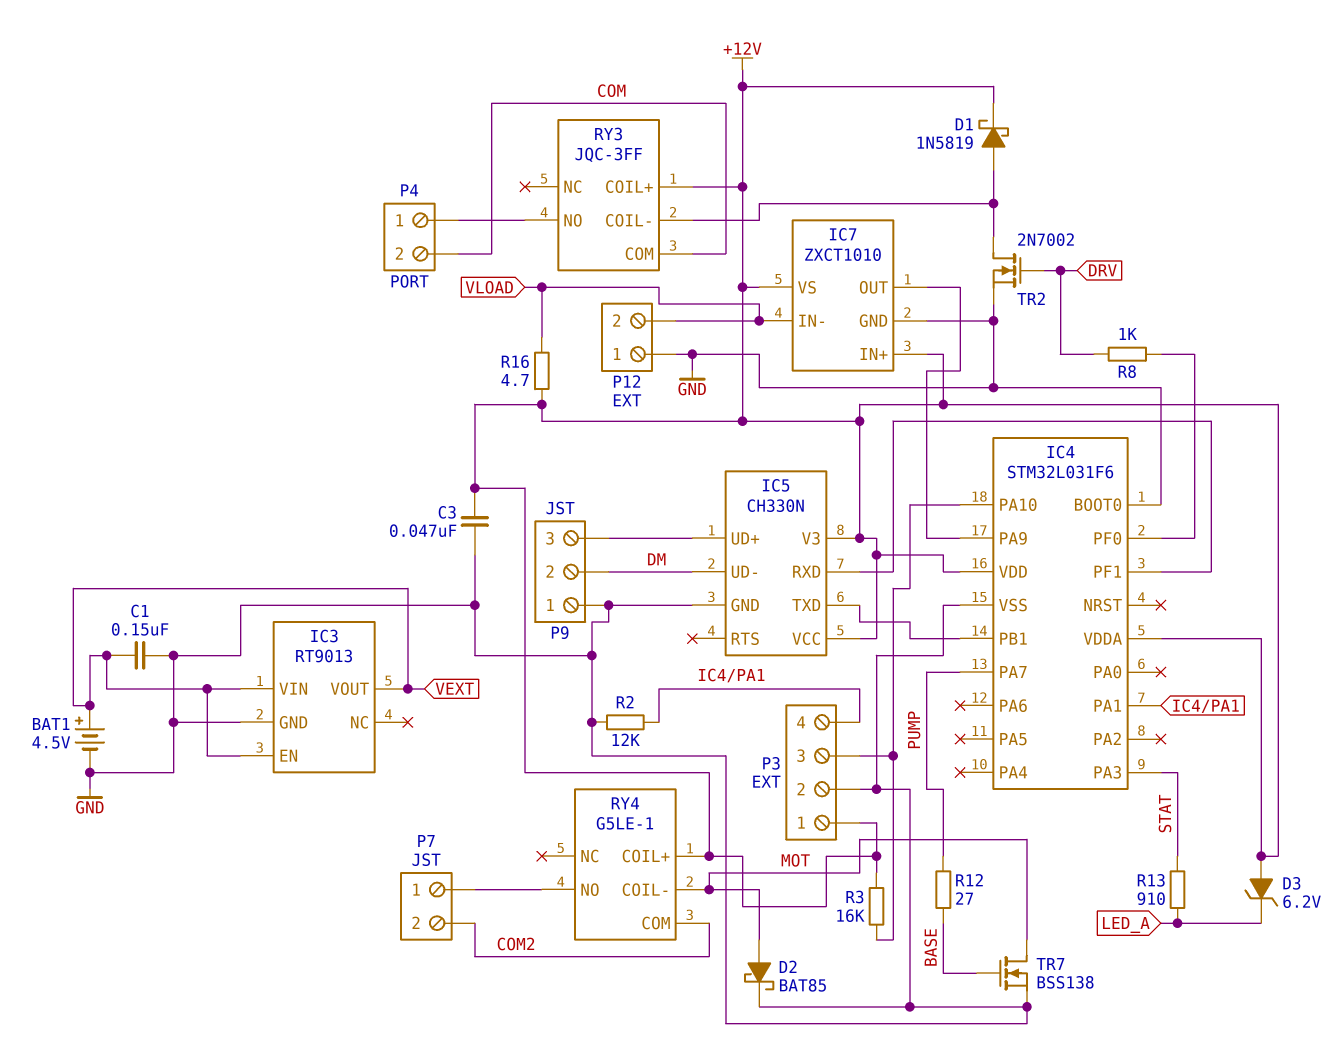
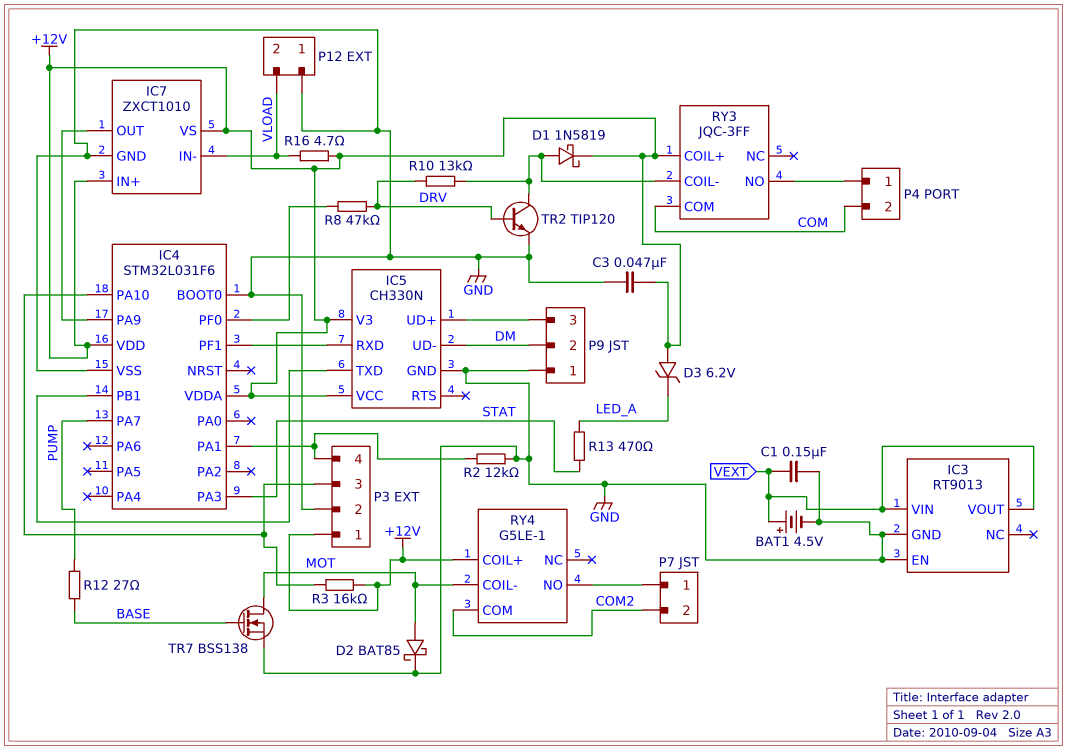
IC3 pin EN: VEXT -> GND
R8: 1k (DRV, IC4/PF0) -> 47k (DRV, IC4/PF0)
R10: none -> 13k (DRV, RY3/COIL-)
R13: 910 (LED_A, STAT) -> 470 (LED_A, STAT)
TR2: NMOS 2N7002 (G DRV, D RY3/COIL-, S GND) -> NPN TIP120 (B DRV, C RY3/COIL-, E GND)

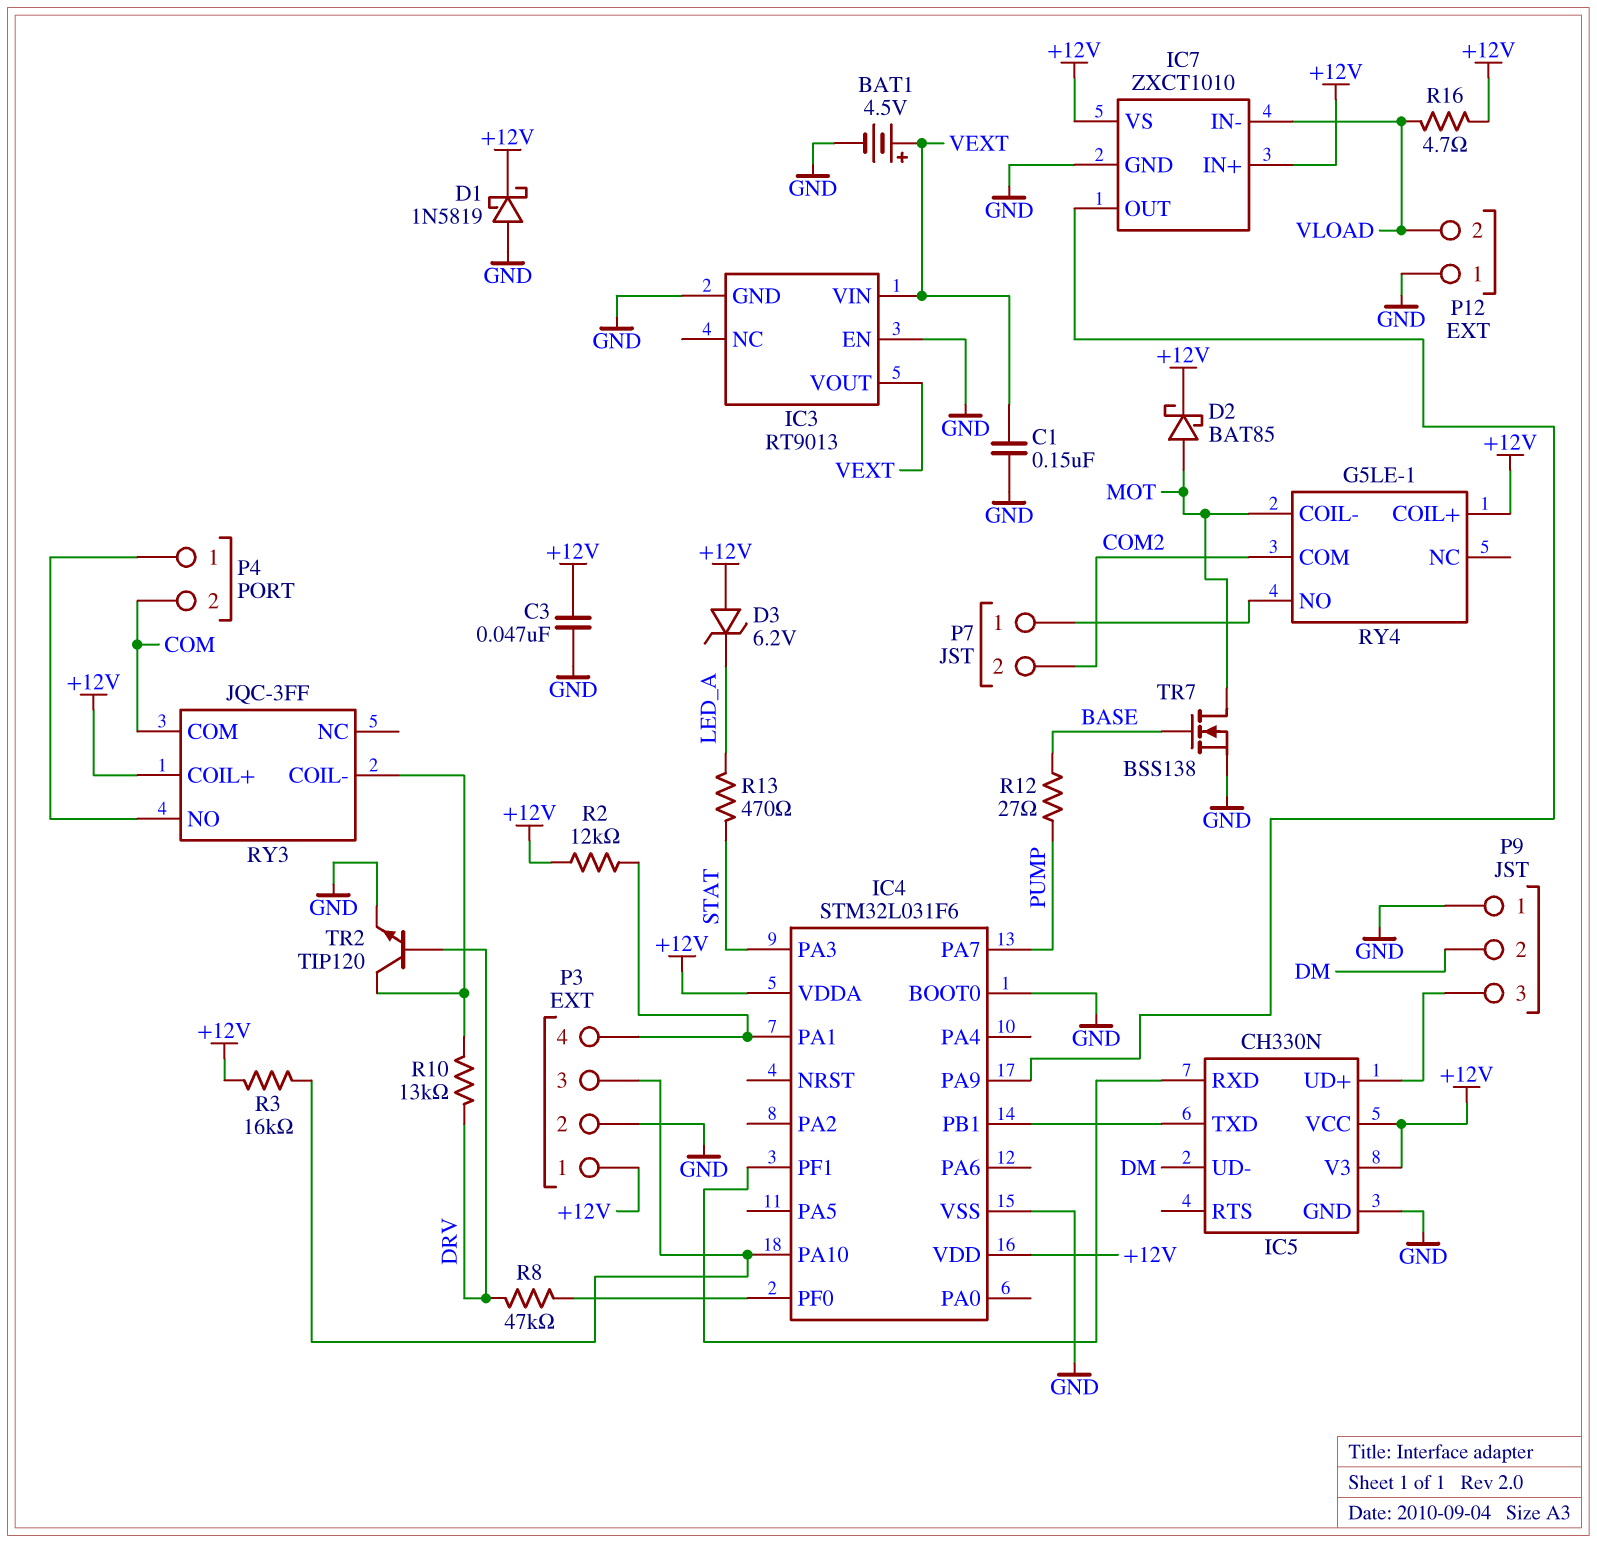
D1: schottky 1N5819 (A RY3/COIL-, K +12V) -> schottky 1N5819 (A GND, K +12V)
D2: schottky BAT85 (A MOT, K GND) -> schottky BAT85 (A MOT, K +12V)
R2: 12k (GND, IC4/PA1) -> 12k (+12V, IC4/PA1)

